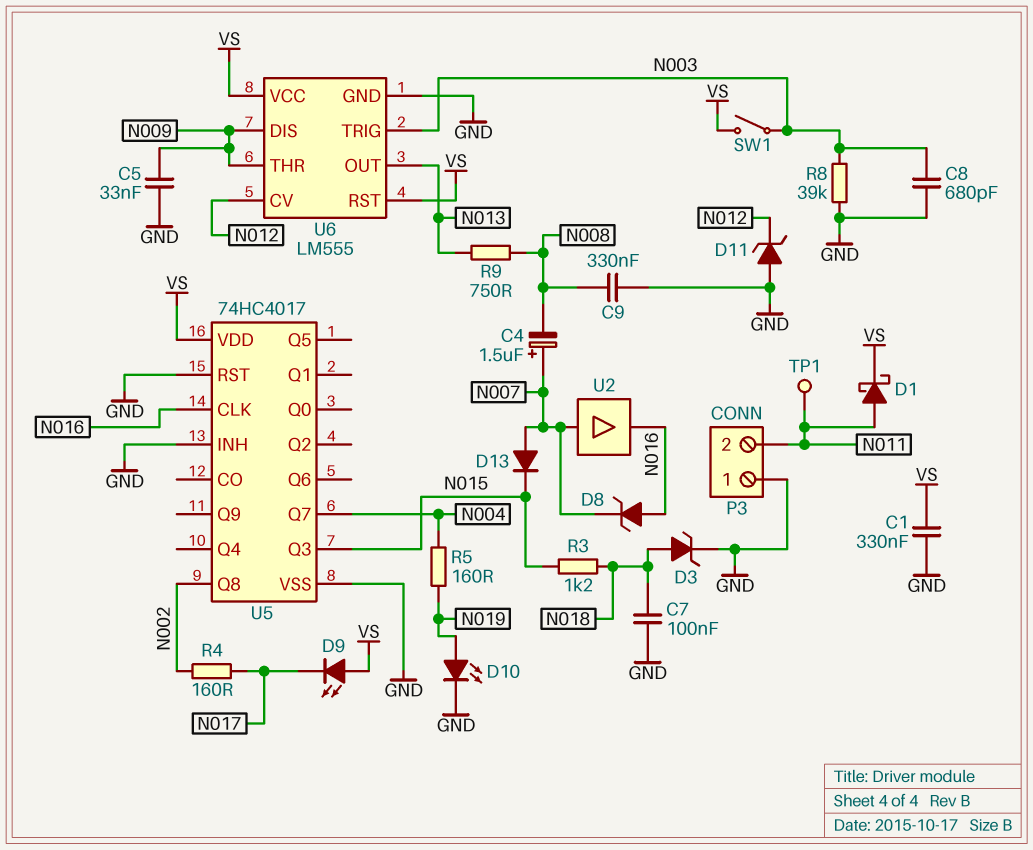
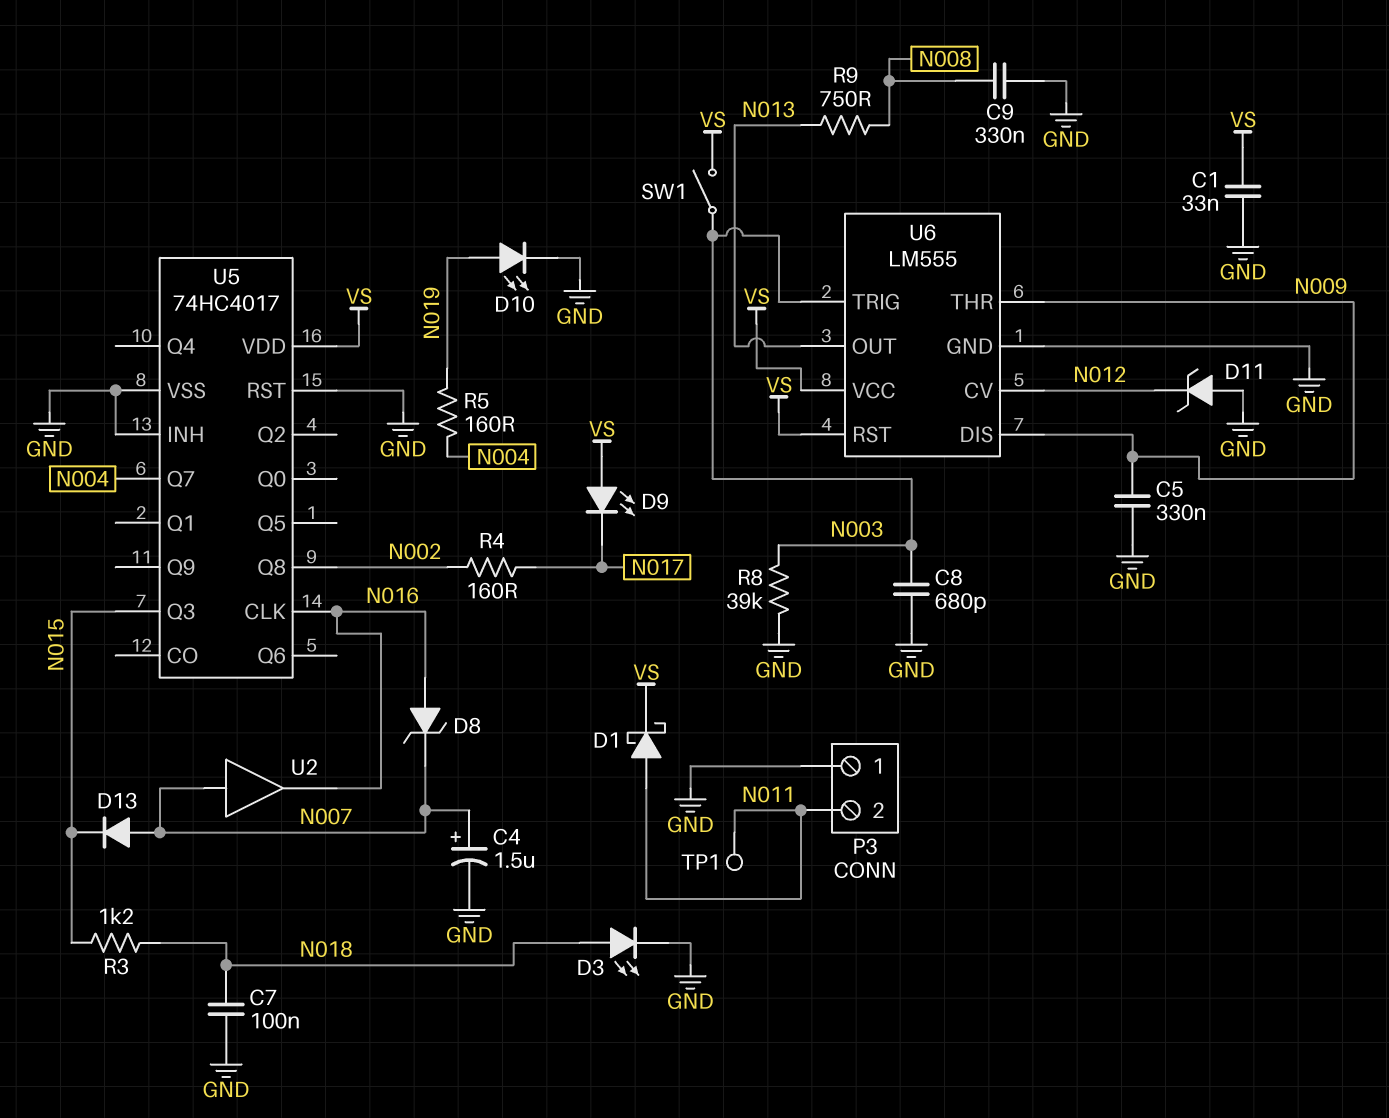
C1: 330nF (GND, VS) -> 33nF (GND, VS)
C4: 1.5uF (plus N007, minus N008) -> 1.5uF (plus N007, minus GND)
C5: 33nF (GND, N009) -> 330nF (GND, N009)
D3: zener (A N018, K GND) -> LED (A N018, K GND)

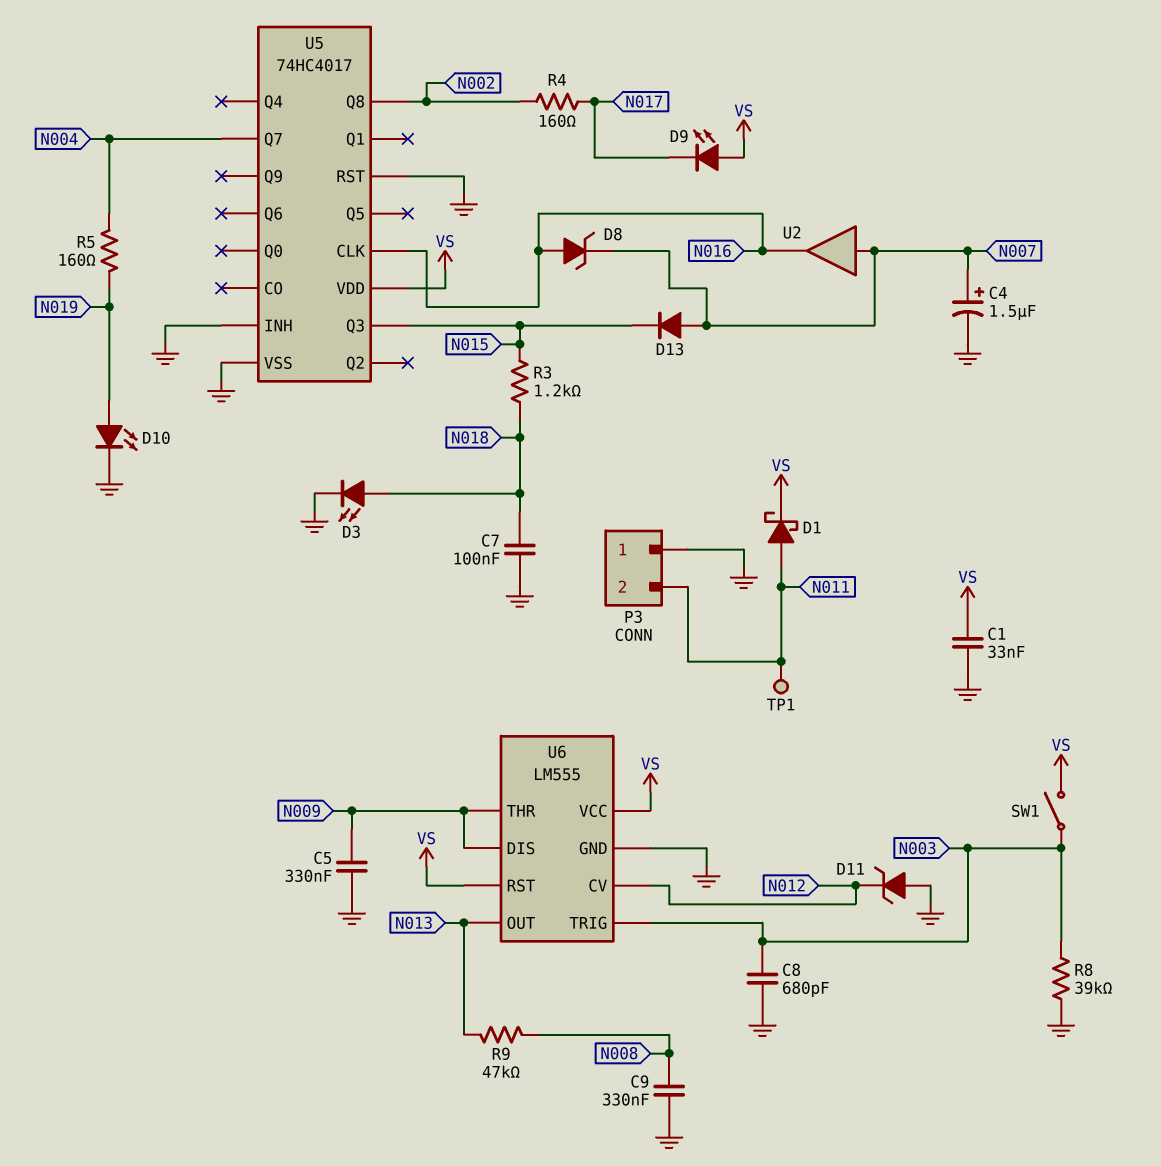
R9: 750 (N008, N013) -> 47k (N008, N013)

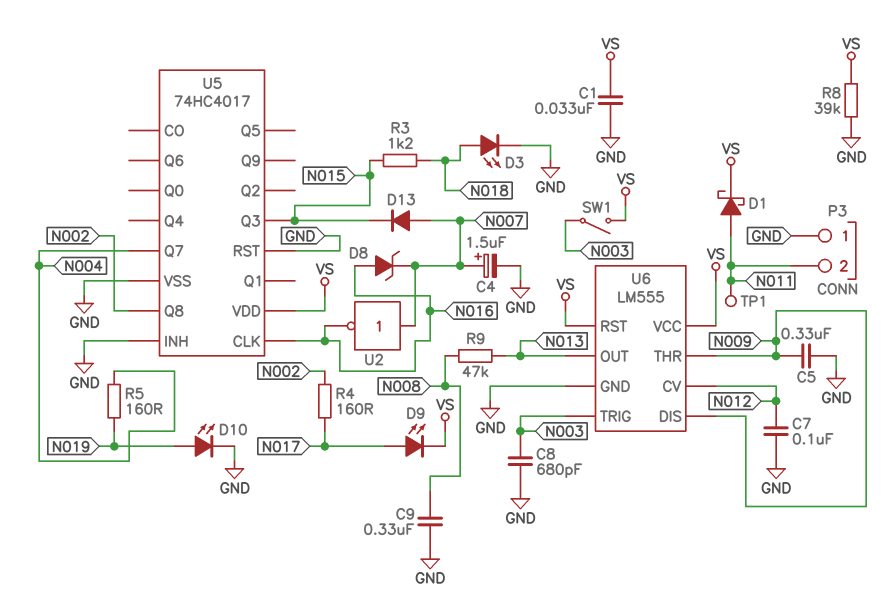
C7: 100nF (GND, N018) -> 100nF (GND, N012)
D9: LED (A VS, K N017) -> LED (A N017, K VS)
D11: zener (A GND, K N012) -> none
R8: 39k (GND, N003) -> 39k (GND, VS)
U2: buffer (in N007, out N016) -> NOT (in N007, out N016)

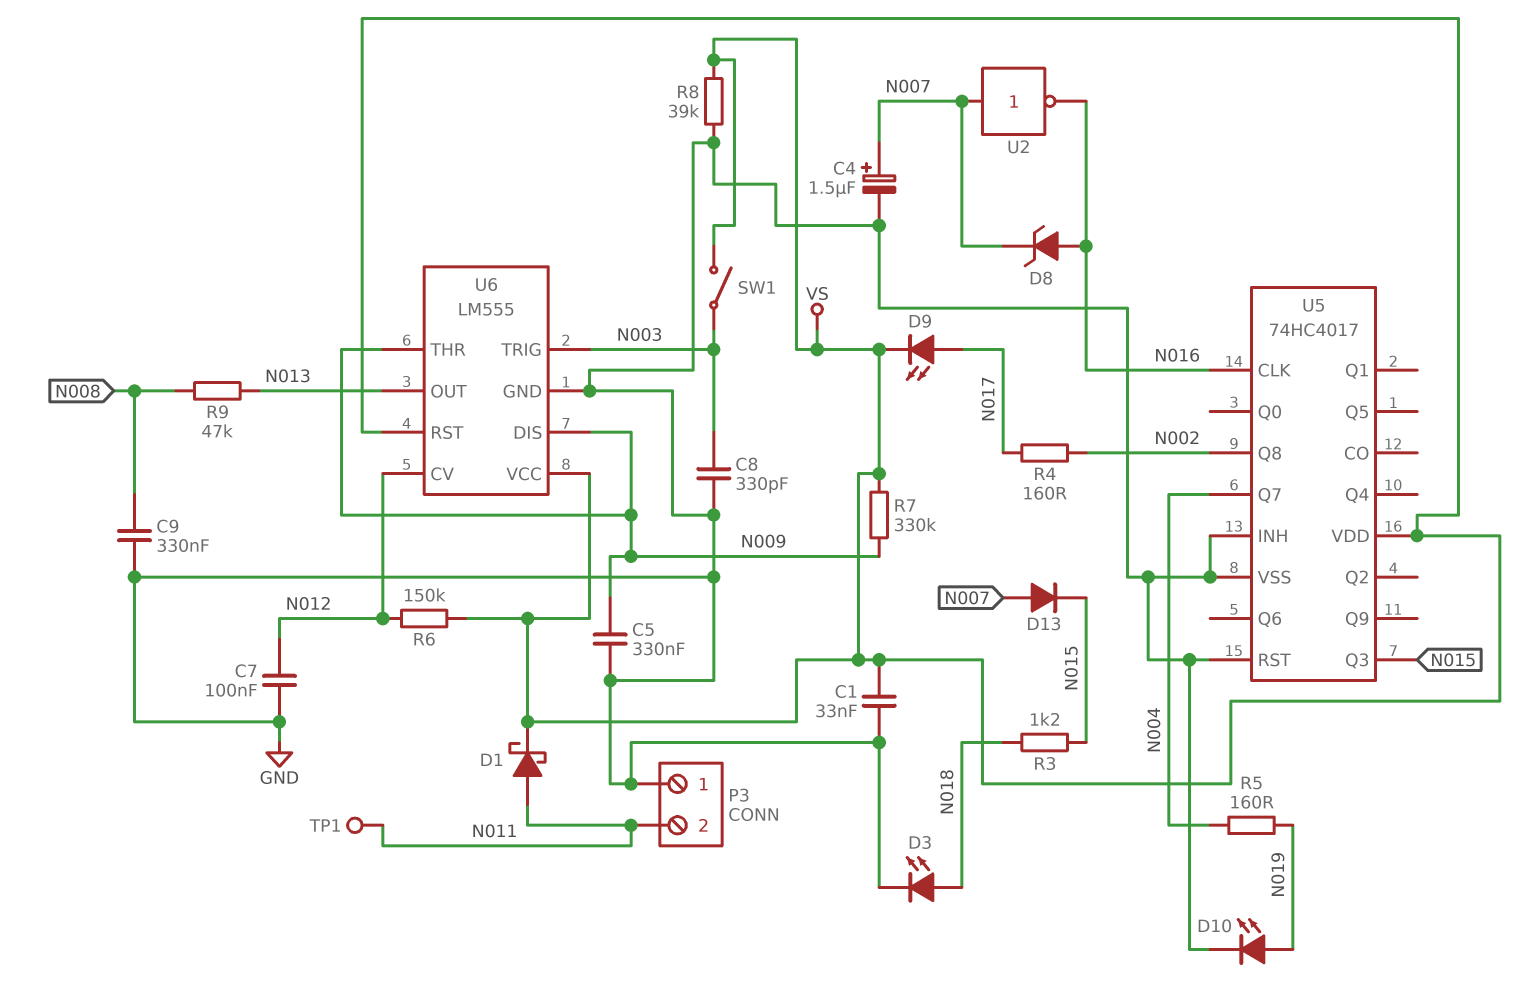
C8: 680pF (GND, N003) -> 330pF (GND, N003)
R6: none -> 150k (N012, VS)
R7: none -> 330k (N009, VS)

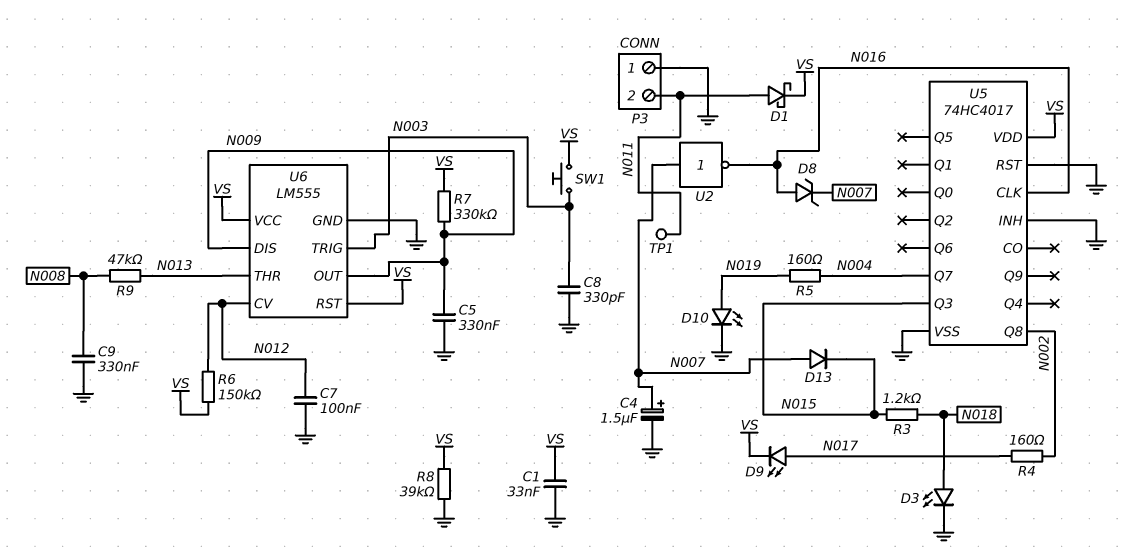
SW1: switch (N003, VS) -> button (N003, VS)
U6 pin OUT: N013 -> N009
U6 pin THR: N009 -> N013

